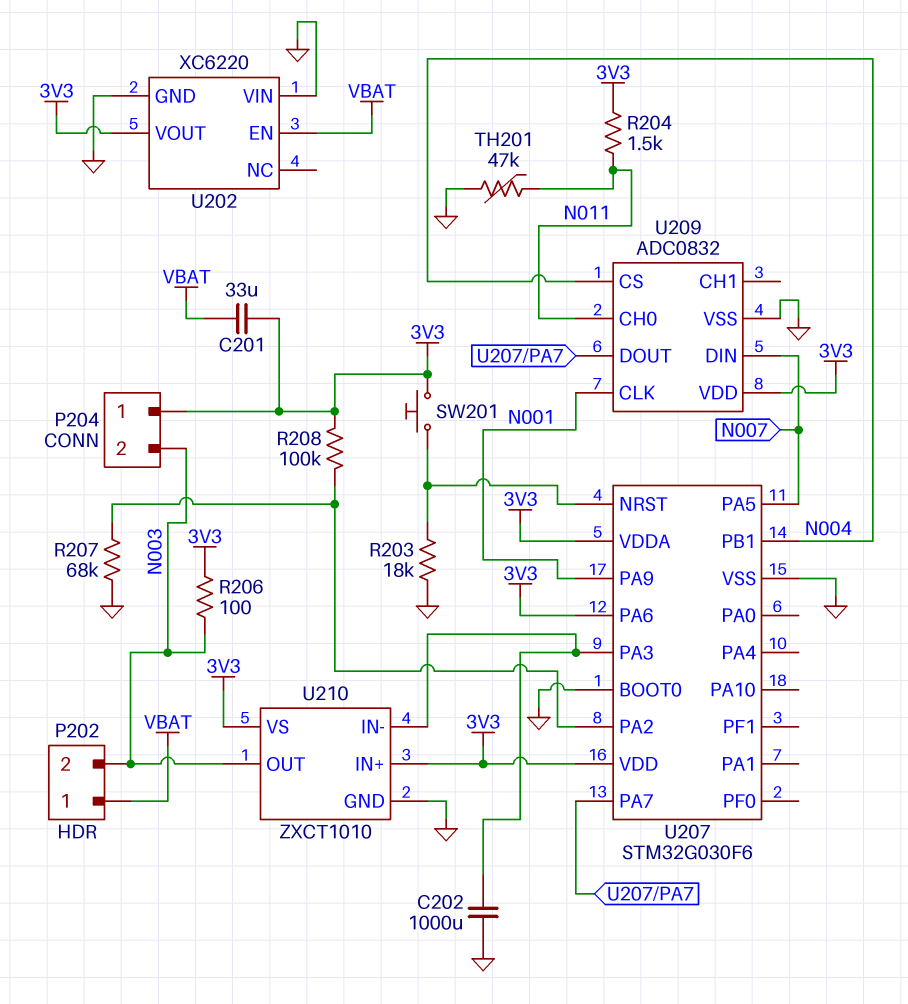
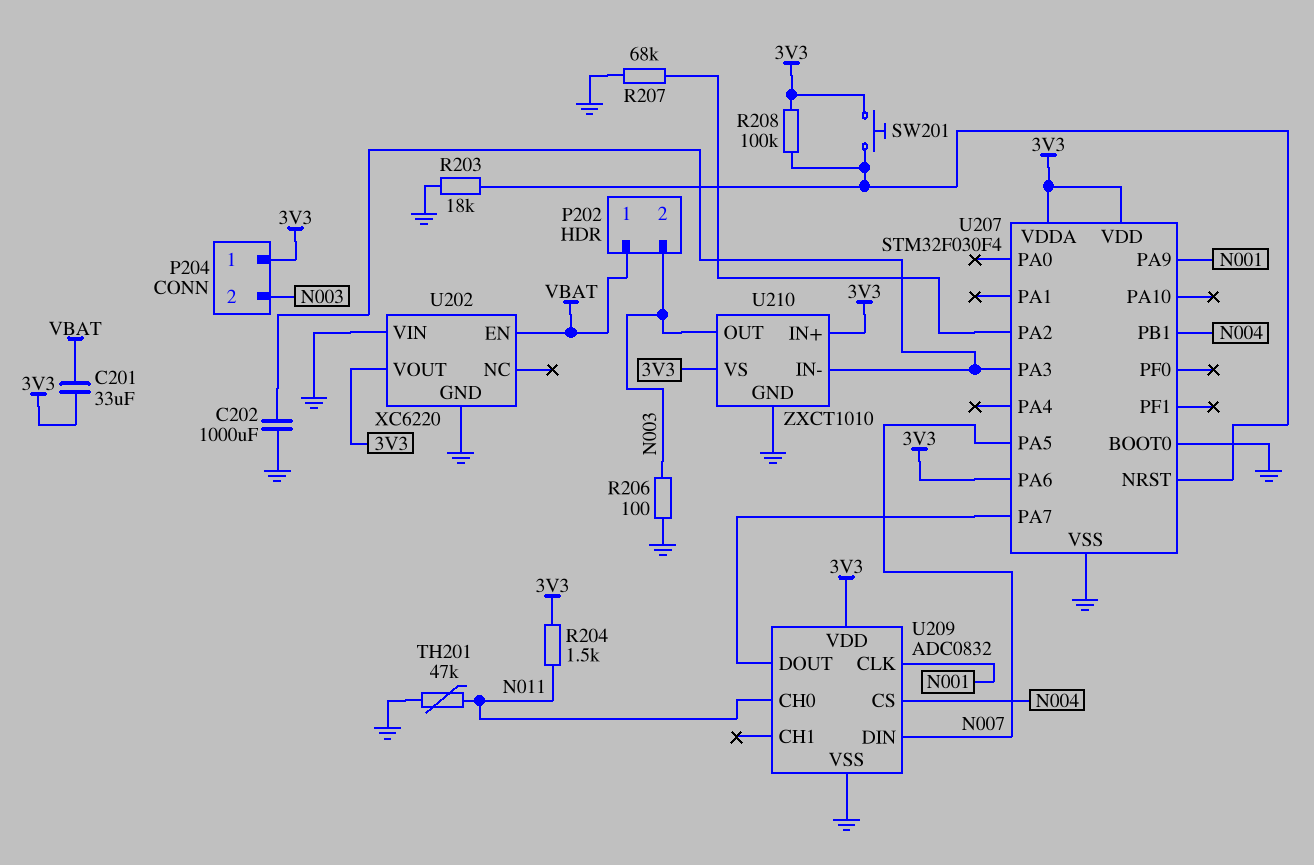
R206: 100 (3V3, N003) -> 100 (GND, N003)
R208: 100k (3V3, U207/PA2) -> 100k (3V3, U207/NRST)
U207: STM32G030F6 -> STM32F030F4

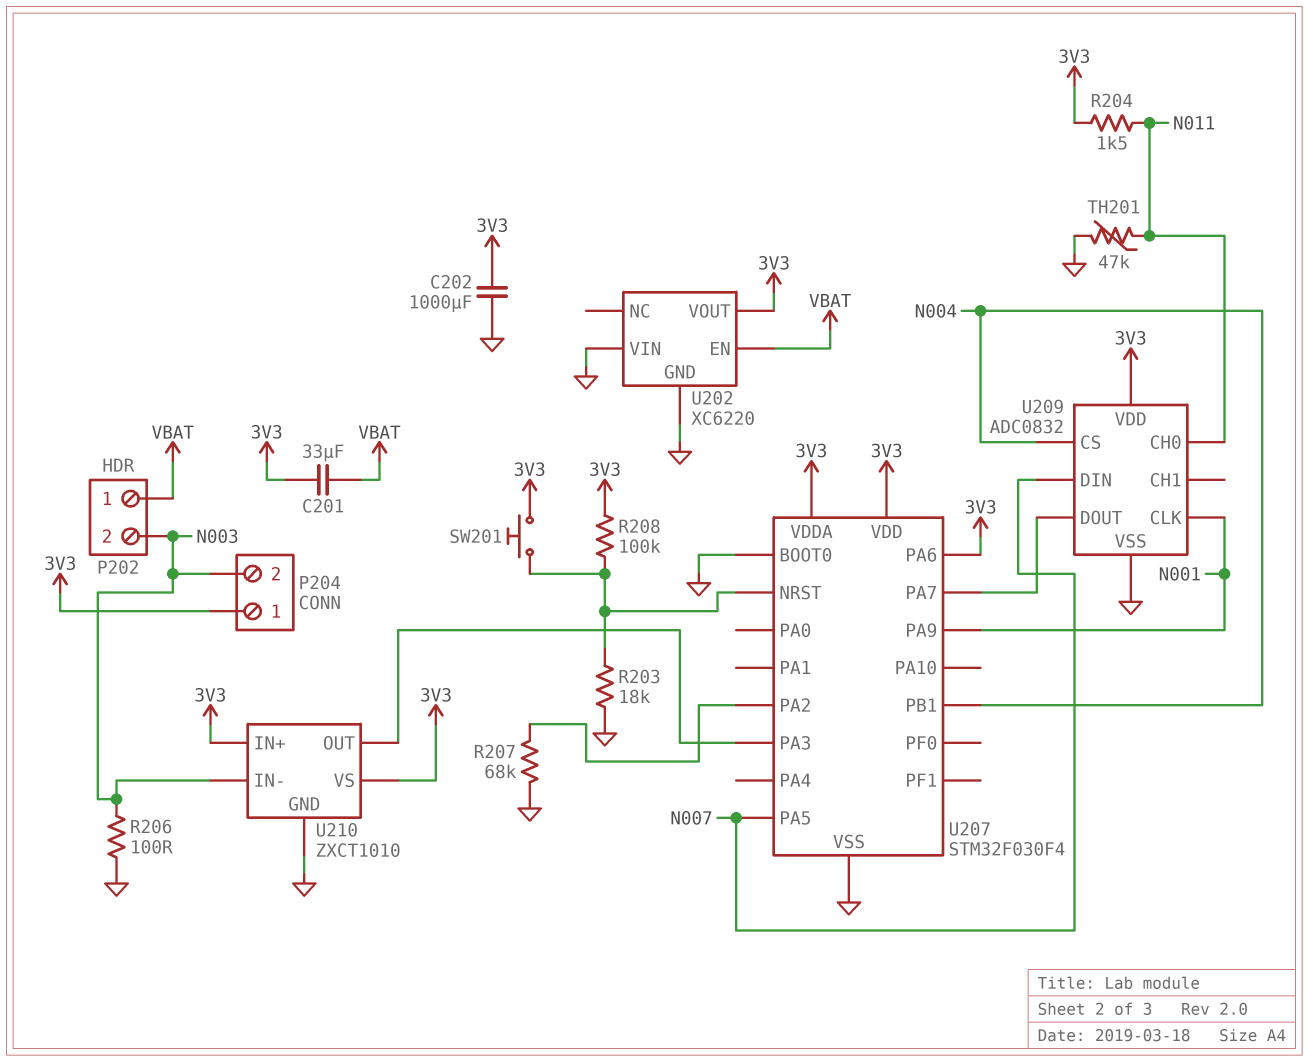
C202: 1000uF (GND, U207/PA3) -> 1000uF (3V3, GND)
U210 pin IN-: U207/PA3 -> N003
U210 pin OUT: N003 -> U207/PA3

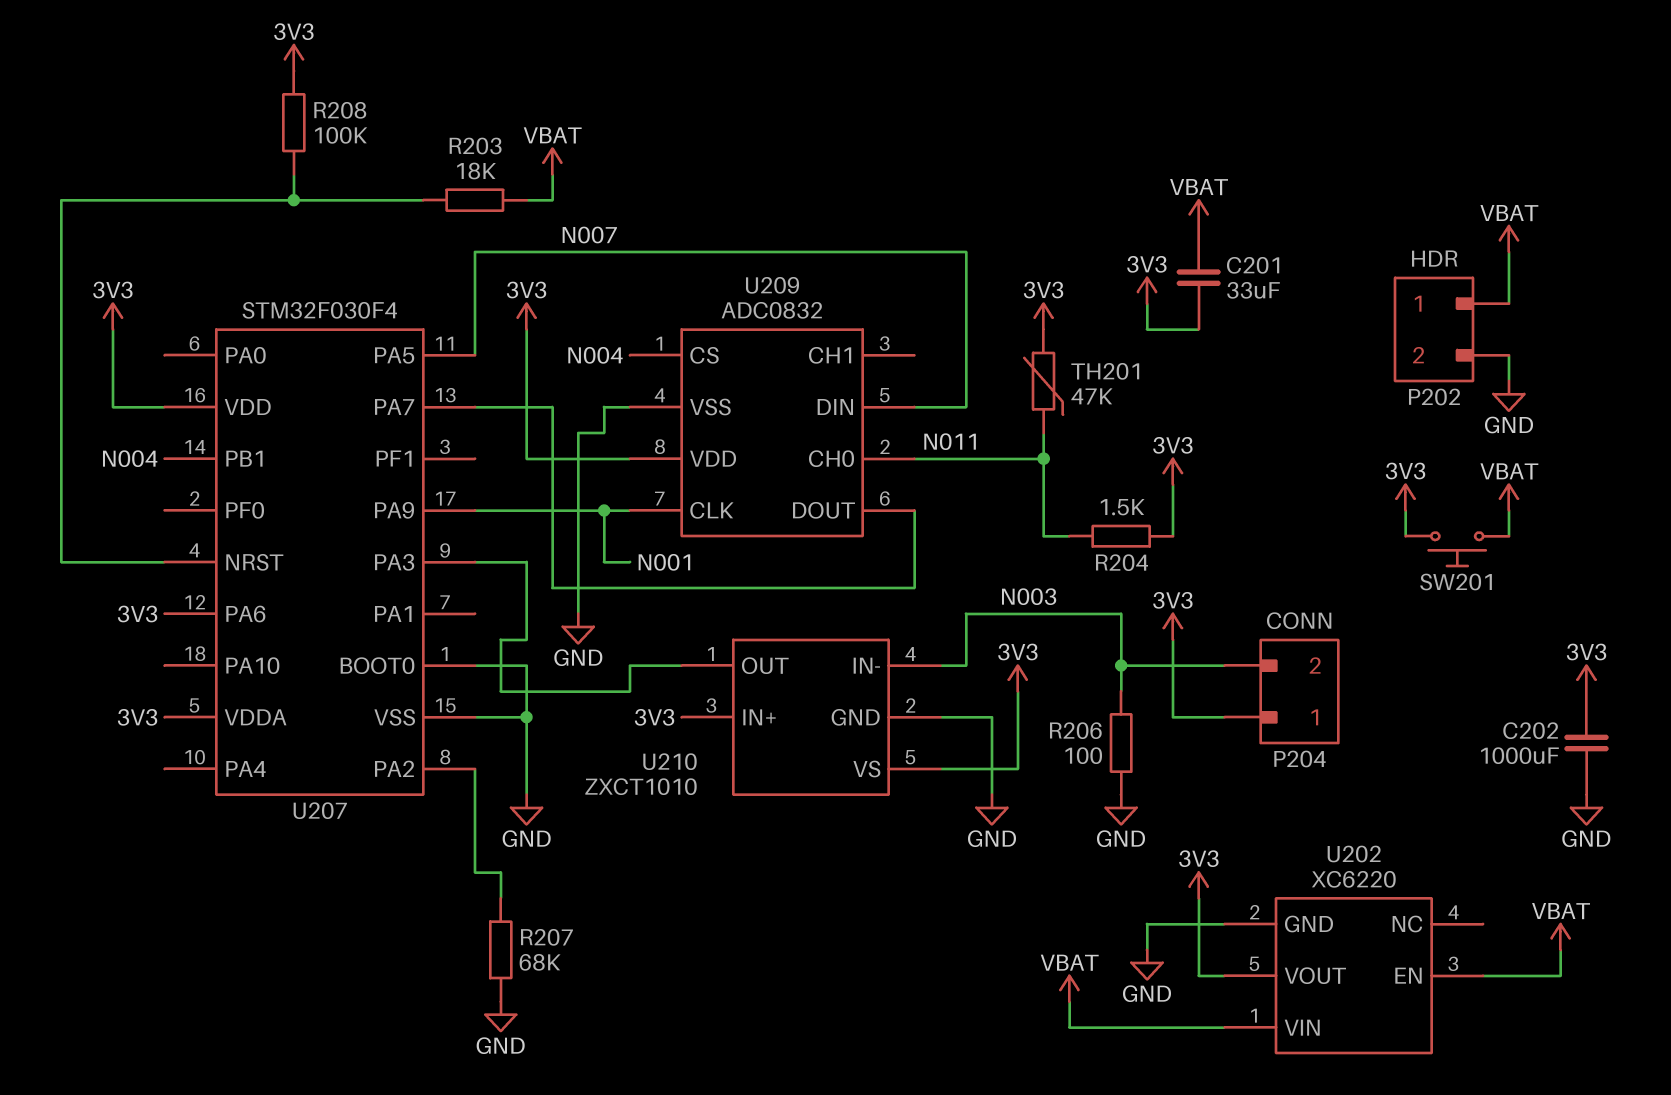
P202 pin 2: N003 -> GND
R203: 18k (GND, U207/NRST) -> 18k (U207/NRST, VBAT)
SW201: button (3V3, U207/NRST) -> button (3V3, VBAT)
TH201: 47k (GND, N011) -> 47k (3V3, N011)
U202 pin VIN: GND -> VBAT

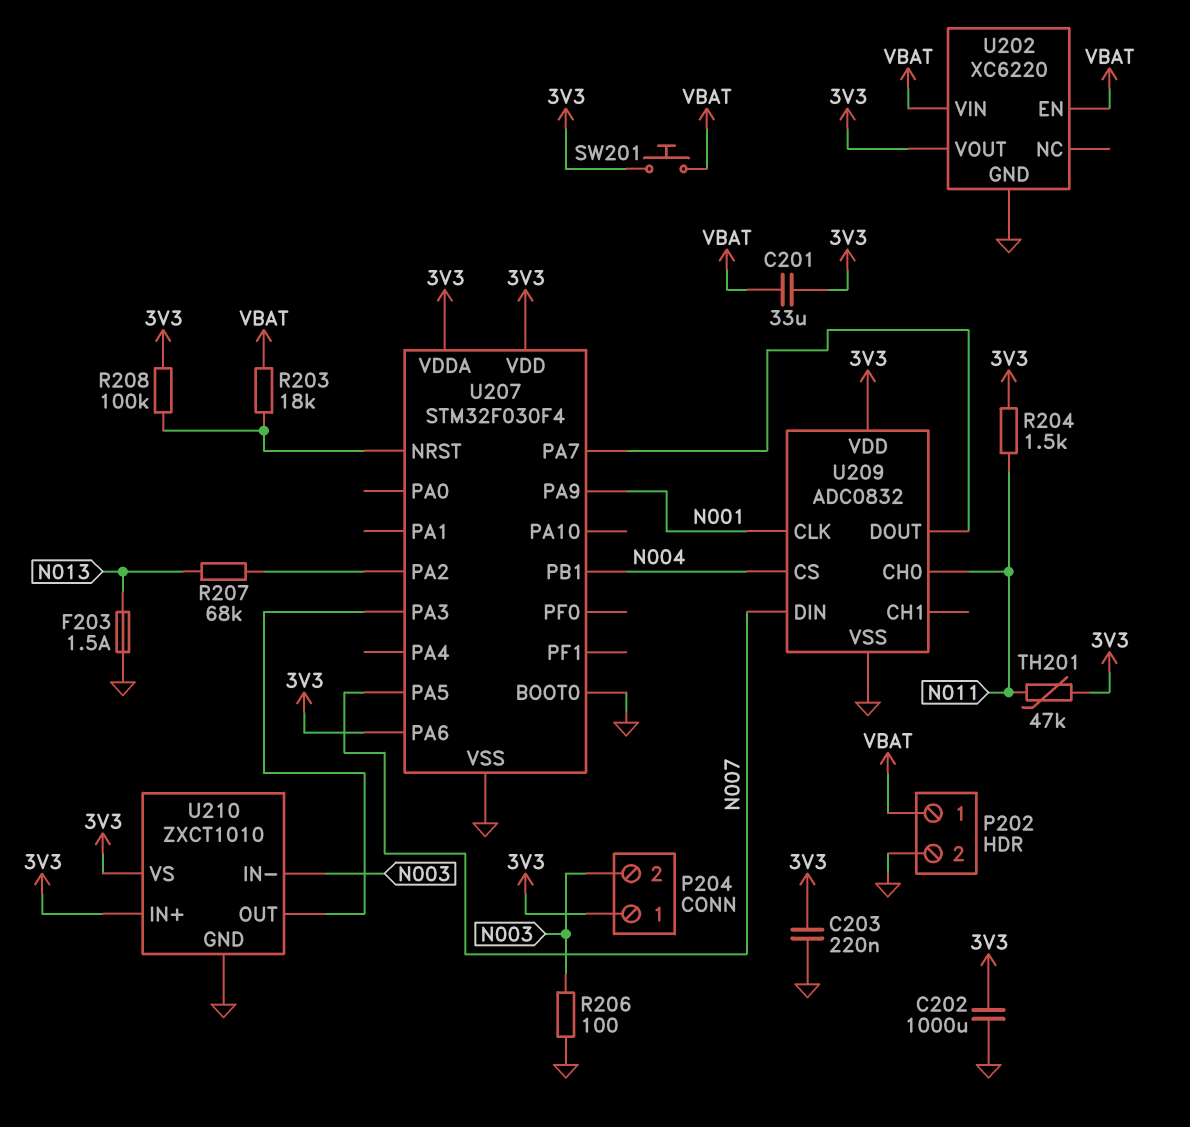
C203: none -> 220nF (3V3, GND)
F203: none -> 1.5A (GND, N013)
R207: 68k (GND, U207/PA2) -> 68k (N013, U207/PA2)

